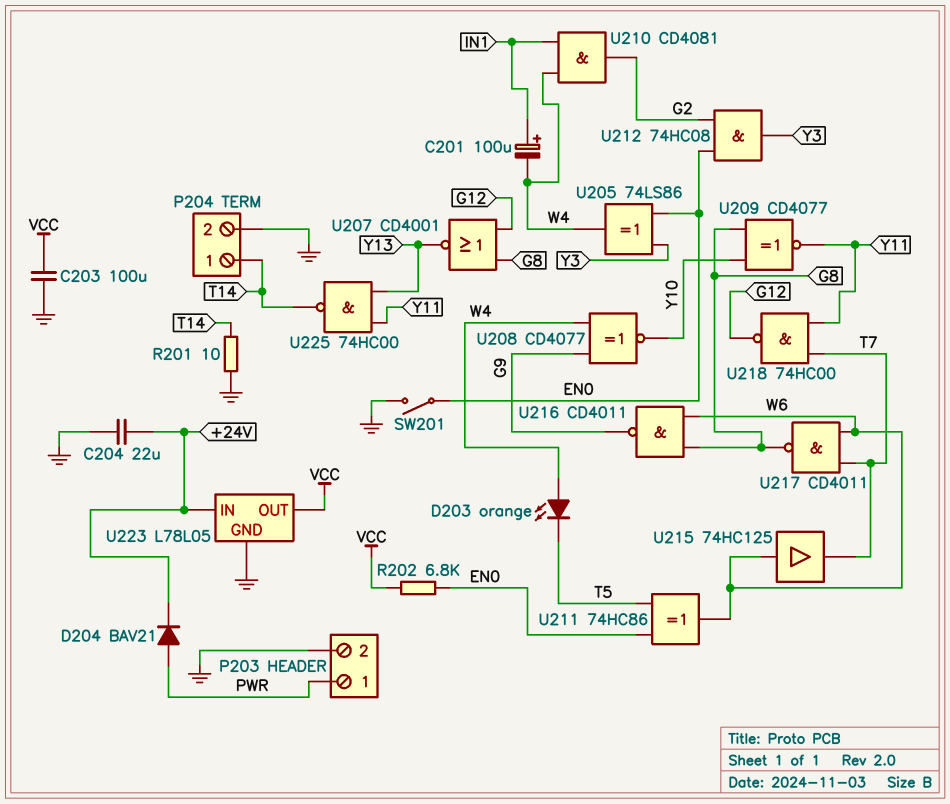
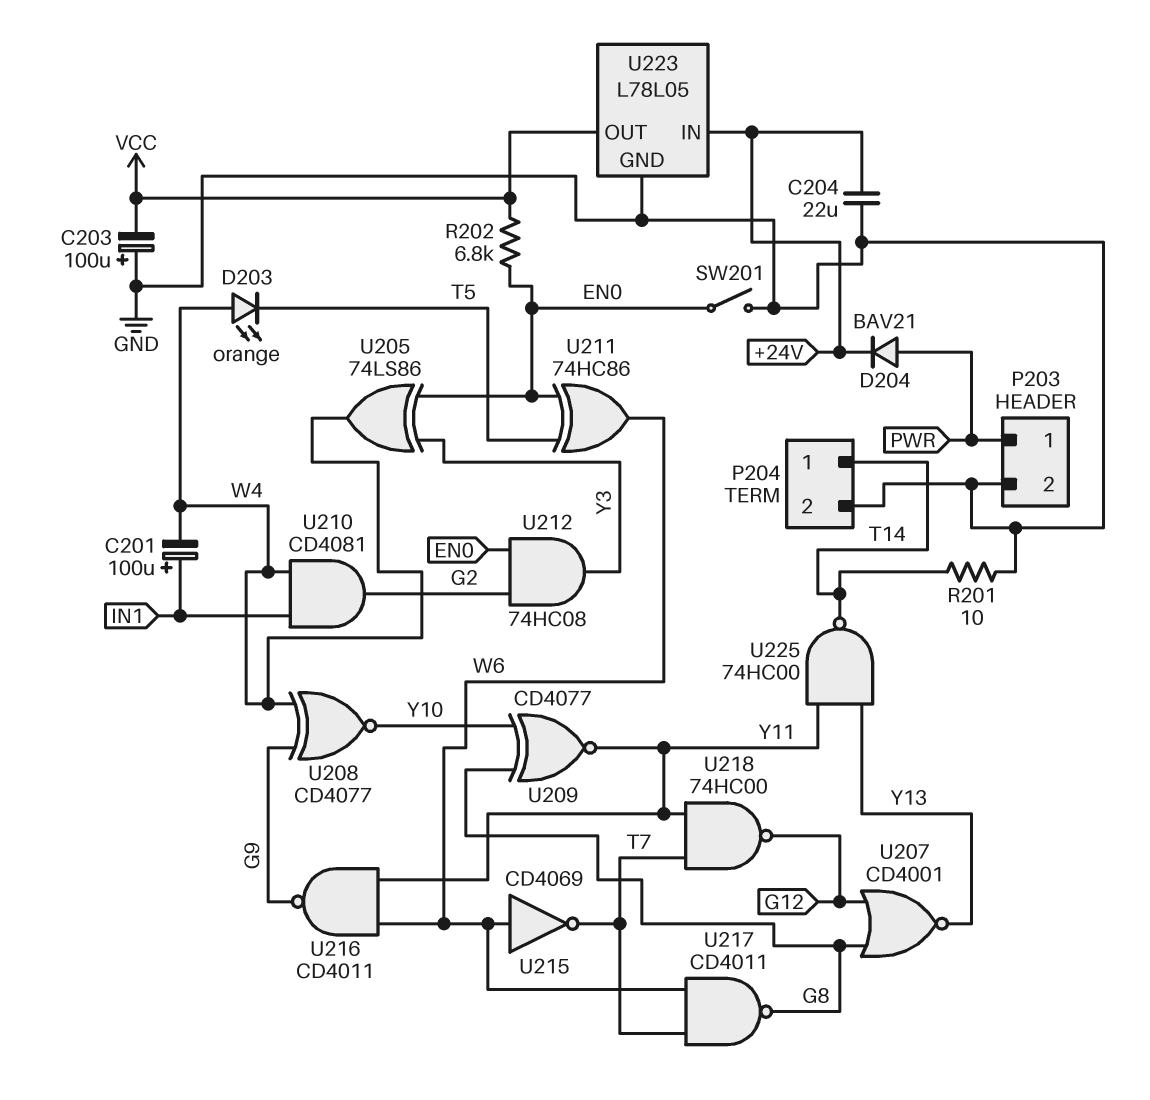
C203: 100uF (GND, VCC) -> 100uF (plus GND, minus VCC)
U215: buffer 74HC125 (in W6, out T7) -> NOT CD4069 (in W6, out T7)
U216: NAND CD4011 (in G8, in W6, out G9) -> NAND CD4011 (in W6, in Y11, out G9)

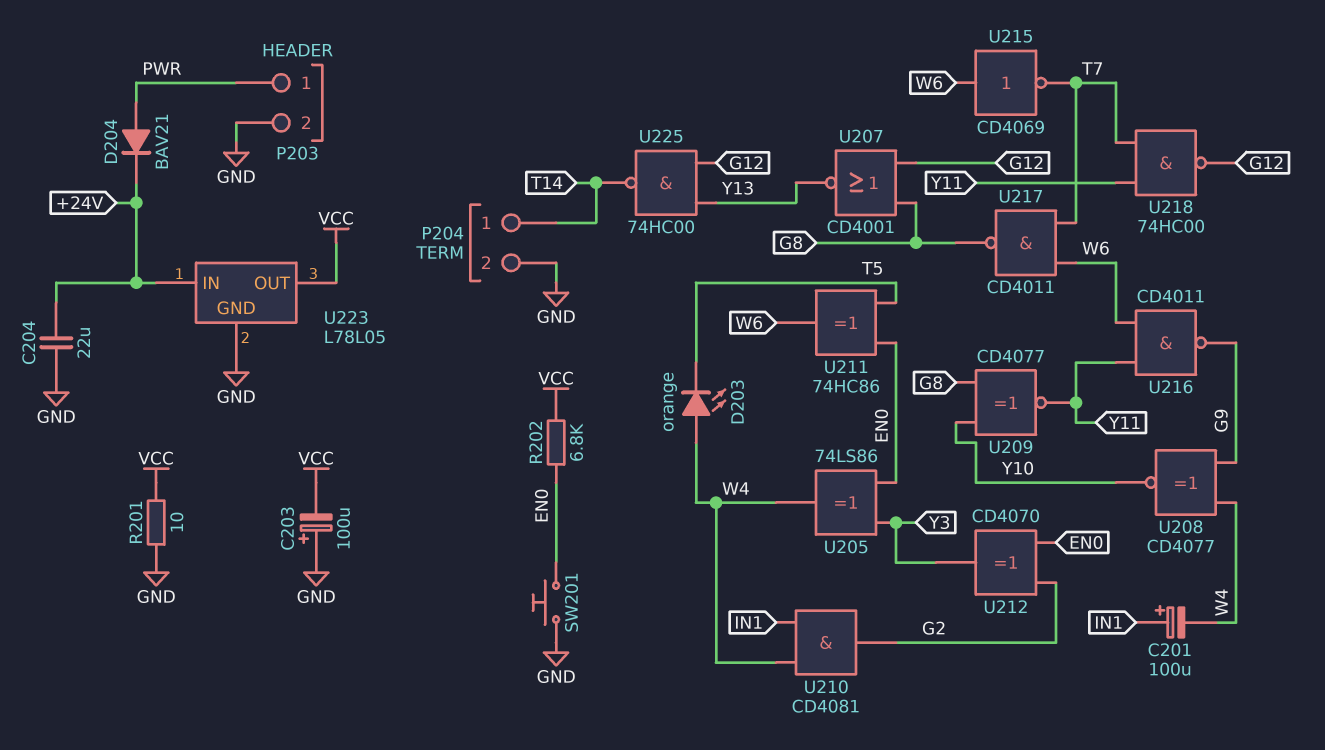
R201: 10 (GND, T14) -> 10 (GND, VCC)
SW201: switch (EN0, GND) -> button (EN0, GND)
U212: AND 74HC08 (in EN0, in G2, out Y3) -> XOR CD4070 (in EN0, in G2, out Y3)
U225: NAND 74HC00 (in Y11, in Y13, out T14) -> NAND 74HC00 (in G12, in Y13, out T14)

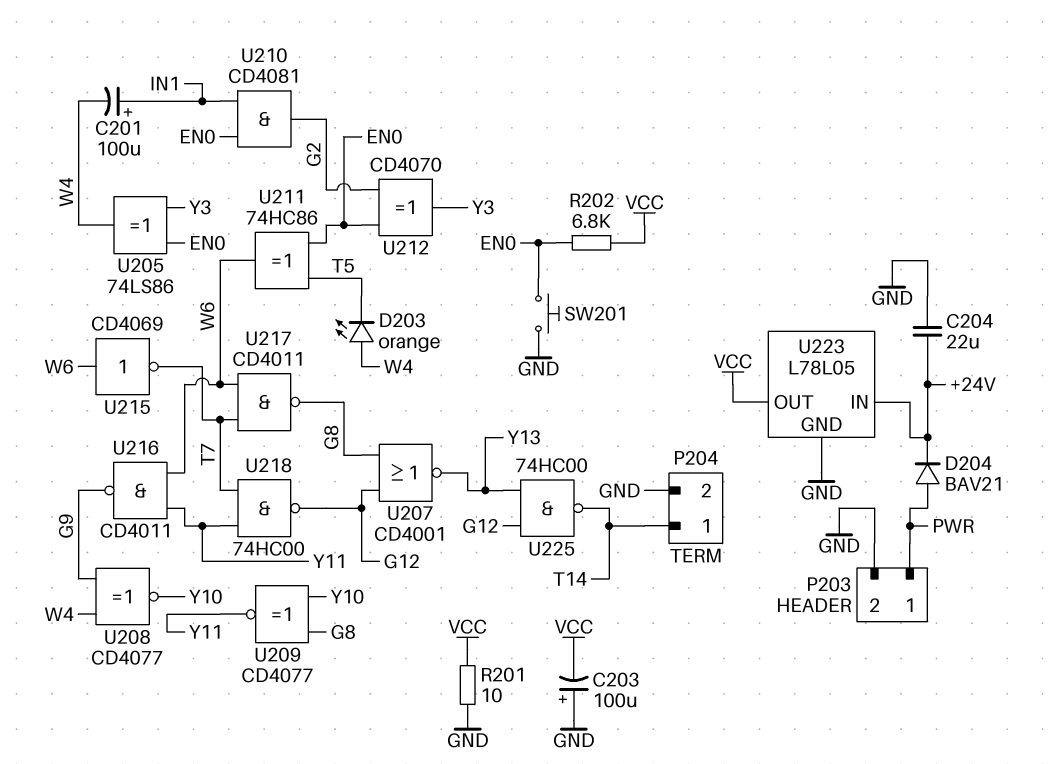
U210: AND CD4081 (in IN1, in W4, out G2) -> AND CD4081 (in EN0, in IN1, out G2)

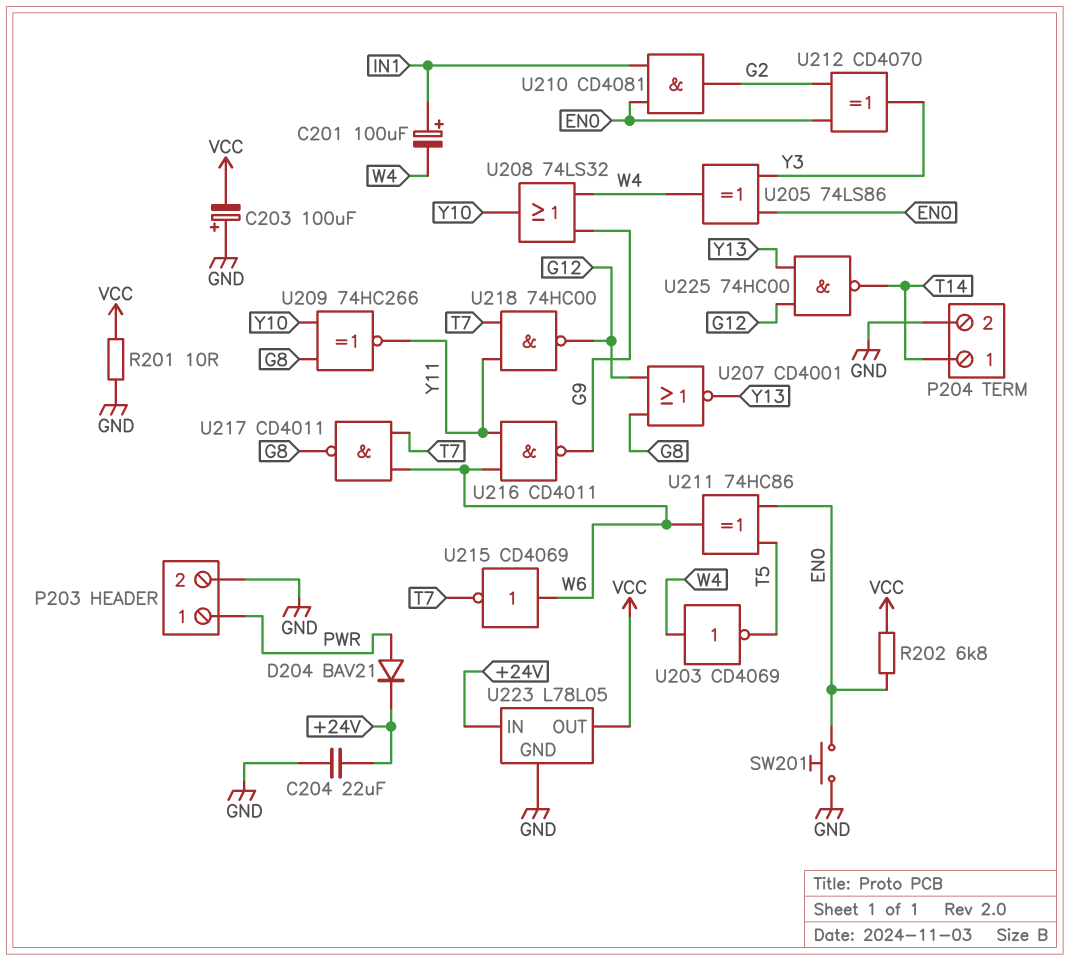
D203: LED orange (A W4, K T5) -> none
U203: none -> NOT CD4069 (in W4, out T5)
U208: XNOR CD4077 (in G9, in W4, out Y10) -> OR 74LS32 (in G9, in W4, out Y10)
U209: XNOR CD4077 (in G8, in Y10, out Y11) -> XNOR 74HC266 (in G8, in Y10, out Y11)

